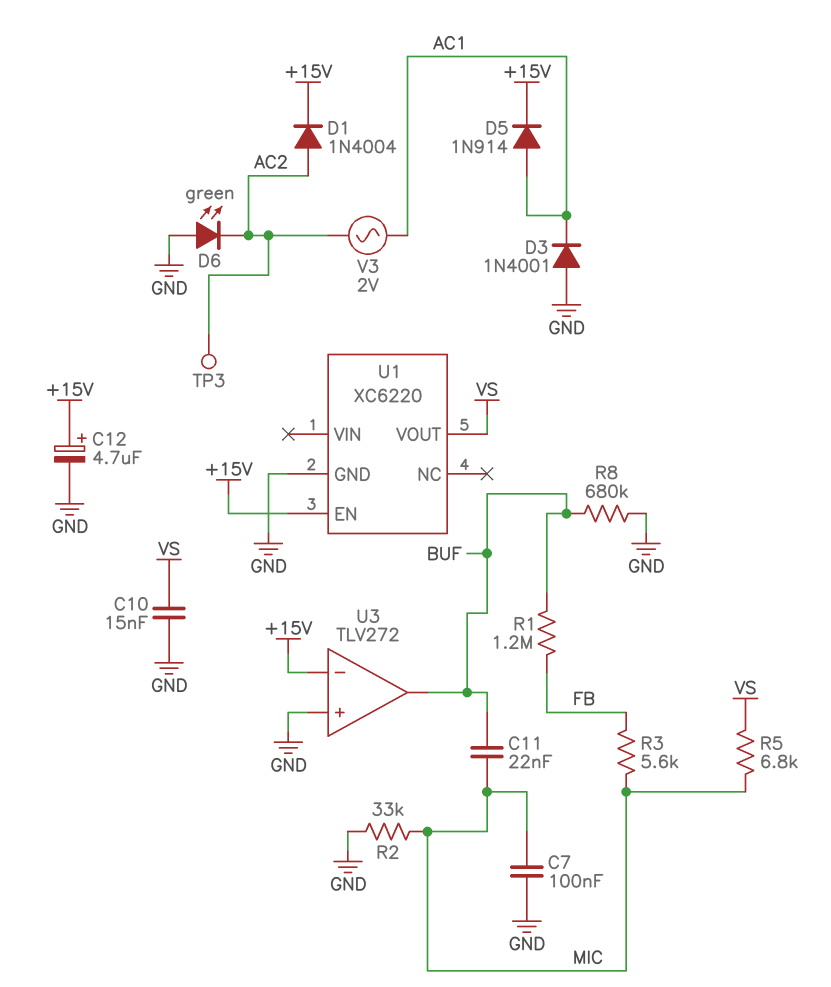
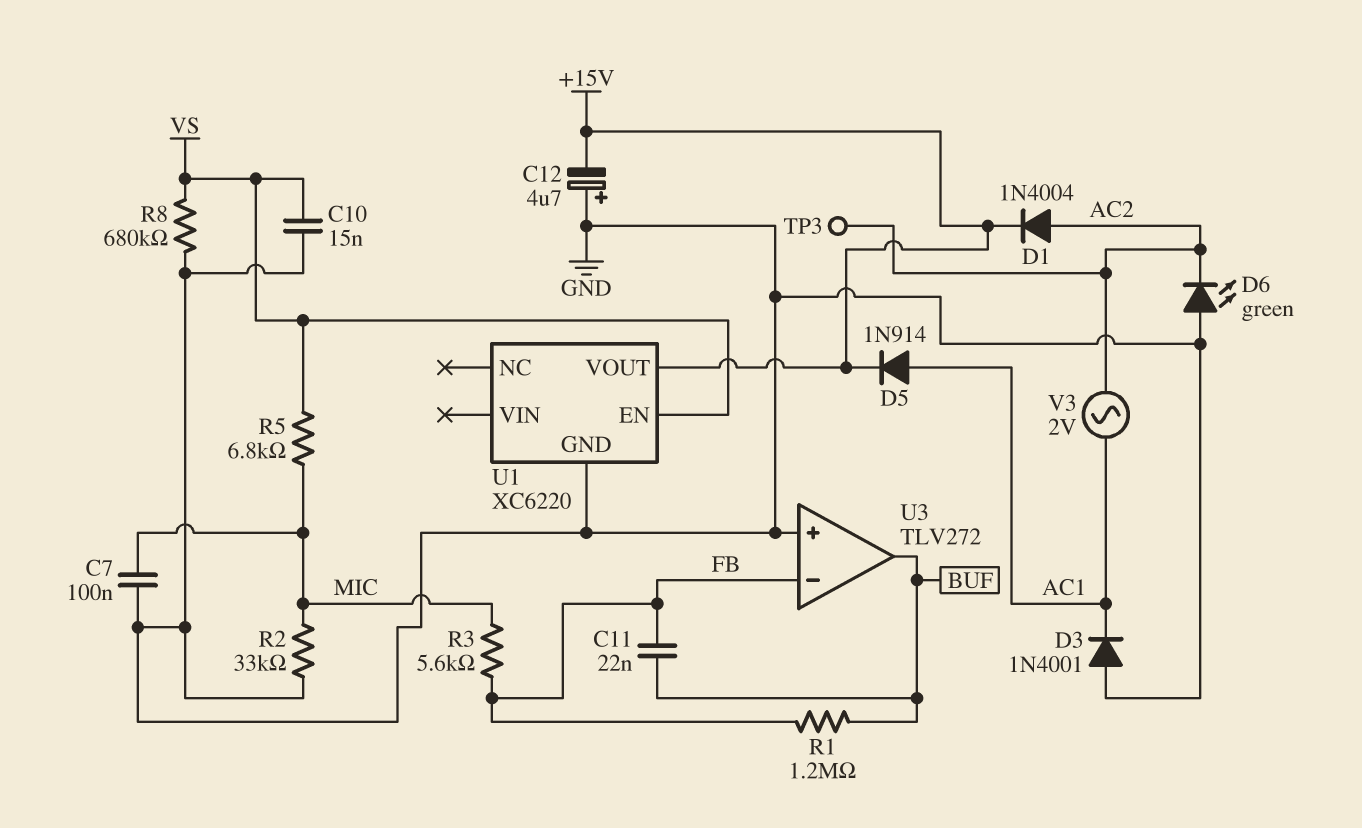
C11: 22nF (BUF, MIC) -> 22nF (BUF, FB)
C12: 4.7uF (plus +15V, minus GND) -> 4.7uF (plus GND, minus +15V)
R8: 680k (BUF, GND) -> 680k (GND, VS)
U1 pin EN: +15V -> VS
U1 pin VOUT: VS -> +15V
U3 pin in-: +15V -> FB

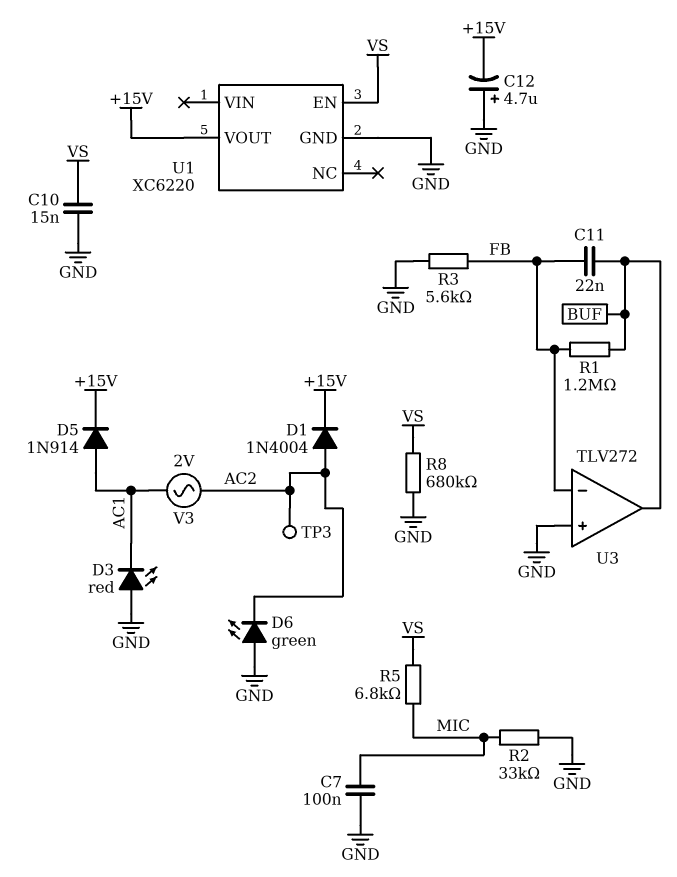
D3: diode 1N4001 (A GND, K AC1) -> LED red (A GND, K AC1)
R3: 5.6k (FB, MIC) -> 5.6k (FB, GND)

